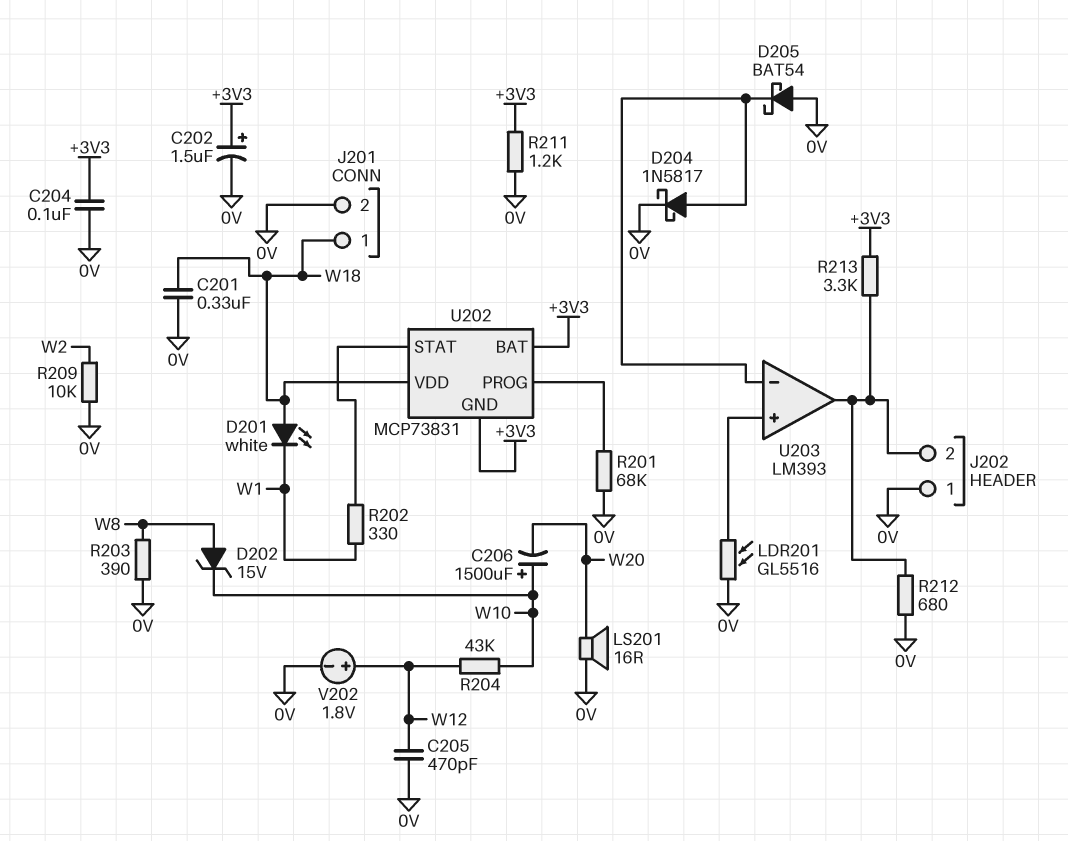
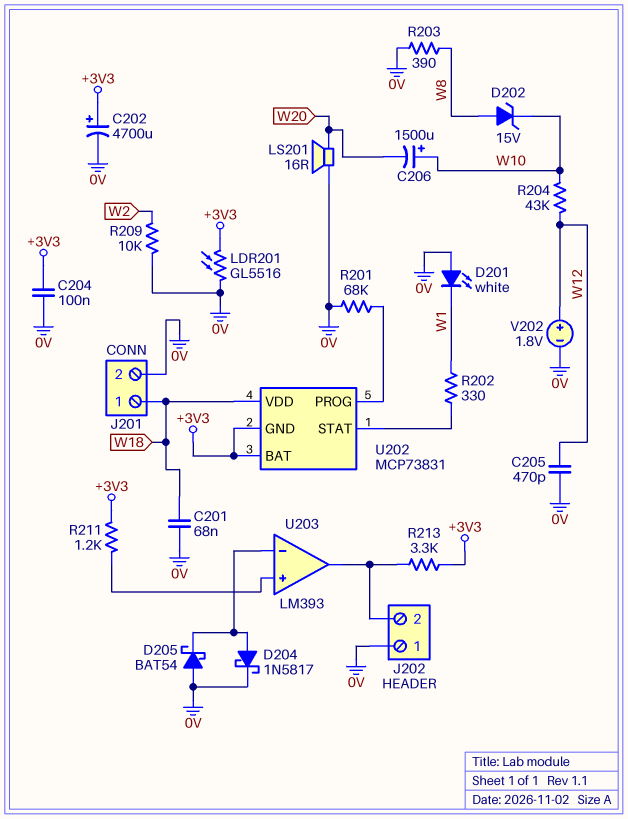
C201: 330nF (0V, W18) -> 68nF (0V, W18)
C202: 1.5uF (plus +3V3, minus 0V) -> 4700uF (plus +3V3, minus 0V)
D201: LED white (A W18, K W1) -> LED white (A 0V, K W1)
LDR201: GL5516 (0V, U203/in+) -> GL5516 (+3V3, 0V)
R211: 1.2k (+3V3, 0V) -> 1.2k (+3V3, U203/in+)
R212: 680 (0V, J202/2) -> none

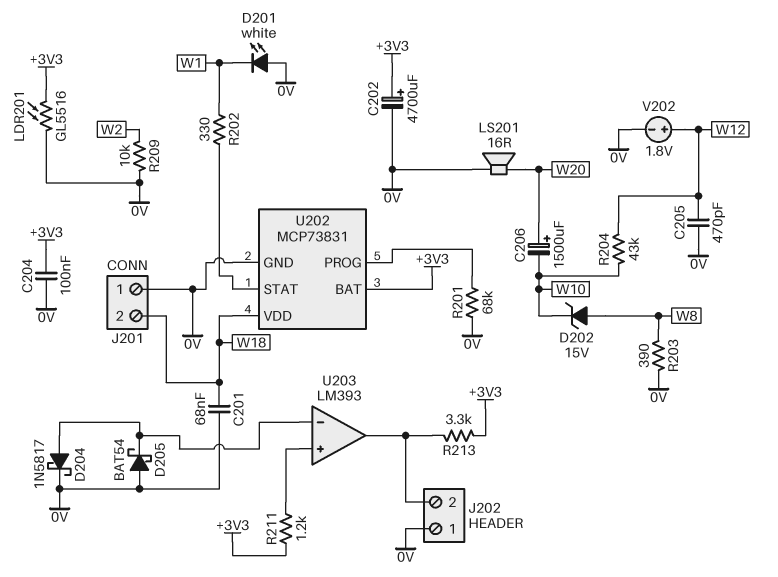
C206: 1500uF (plus W10, minus W20) -> 1500uF (plus W20, minus W10)
J201 pin 1: W18 -> 0V
J201 pin 2: 0V -> W18
U202 pin GND: +3V3 -> 0V

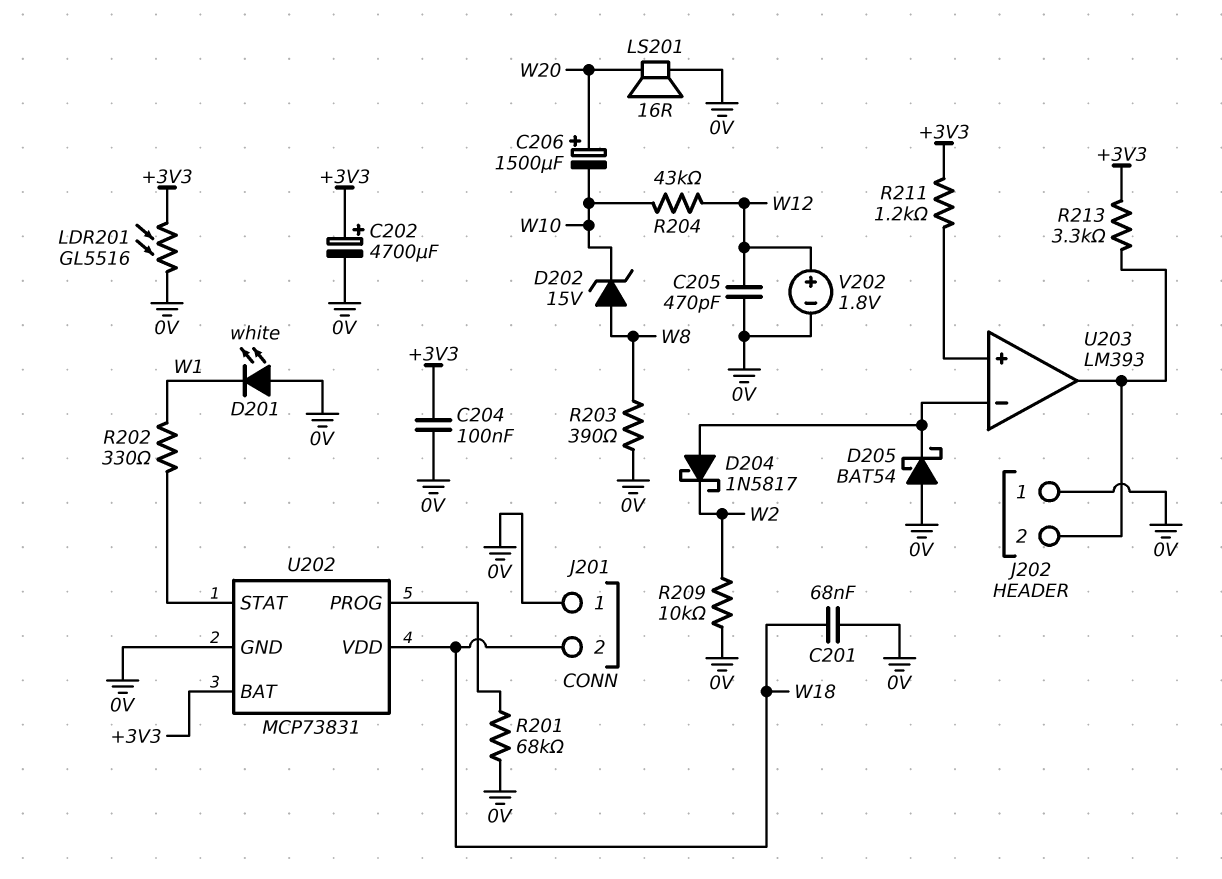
D204: schottky 1N5817 (A U203/in-, K 0V) -> schottky 1N5817 (A U203/in-, K W2)

